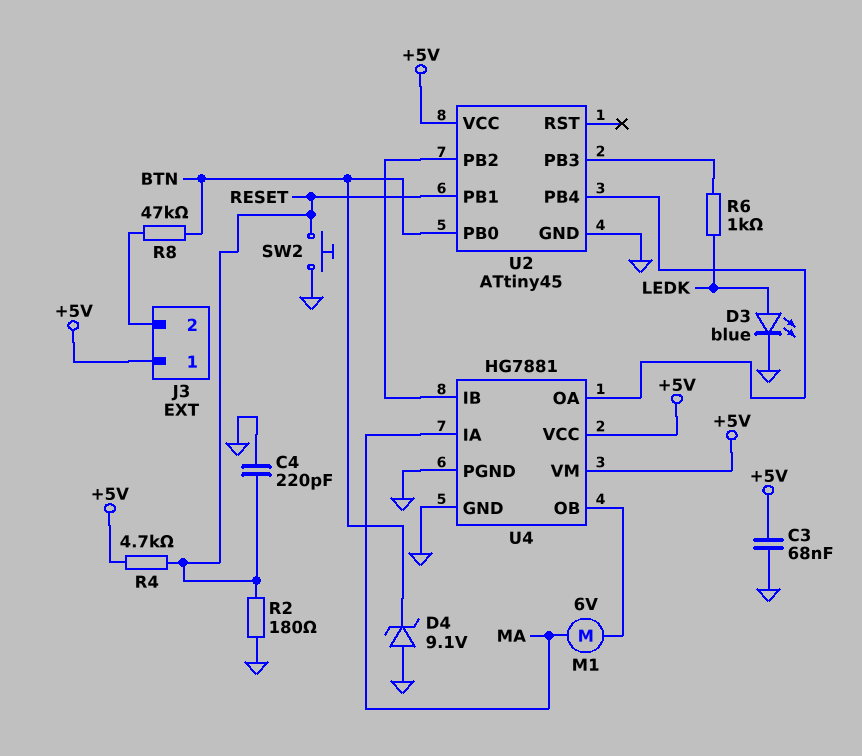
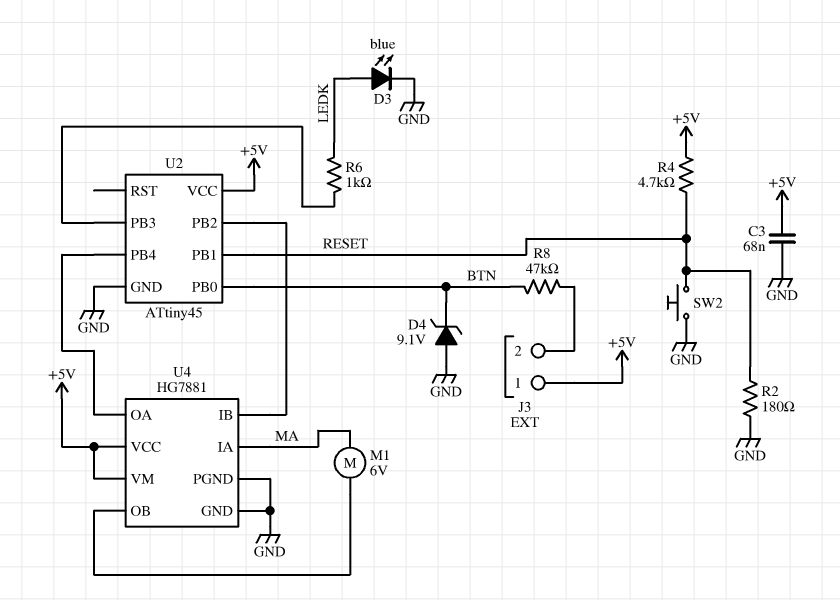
C4: 220pF (GND, RESET) -> none

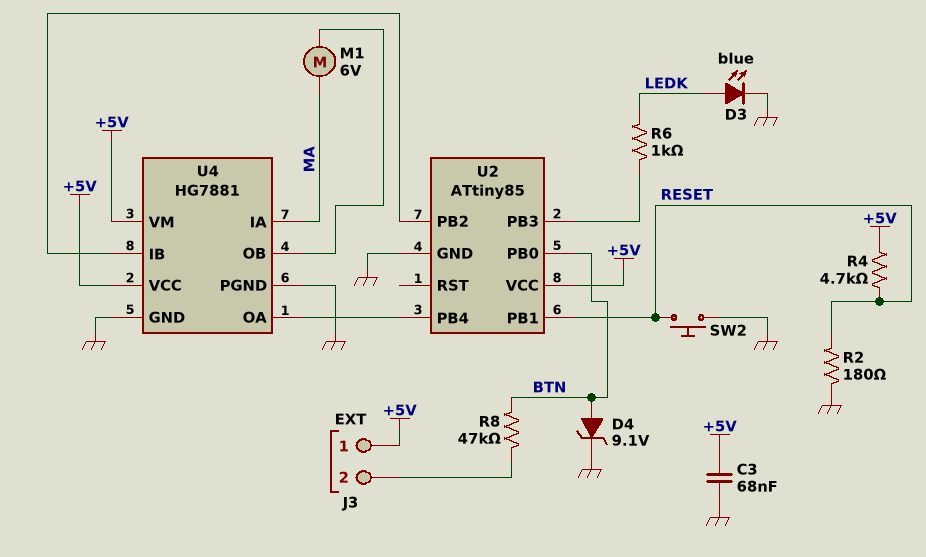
D4: zener 9.1V (A GND, K BTN) -> zener 9.1V (A BTN, K GND)
U2: ATtiny45 -> ATtiny85

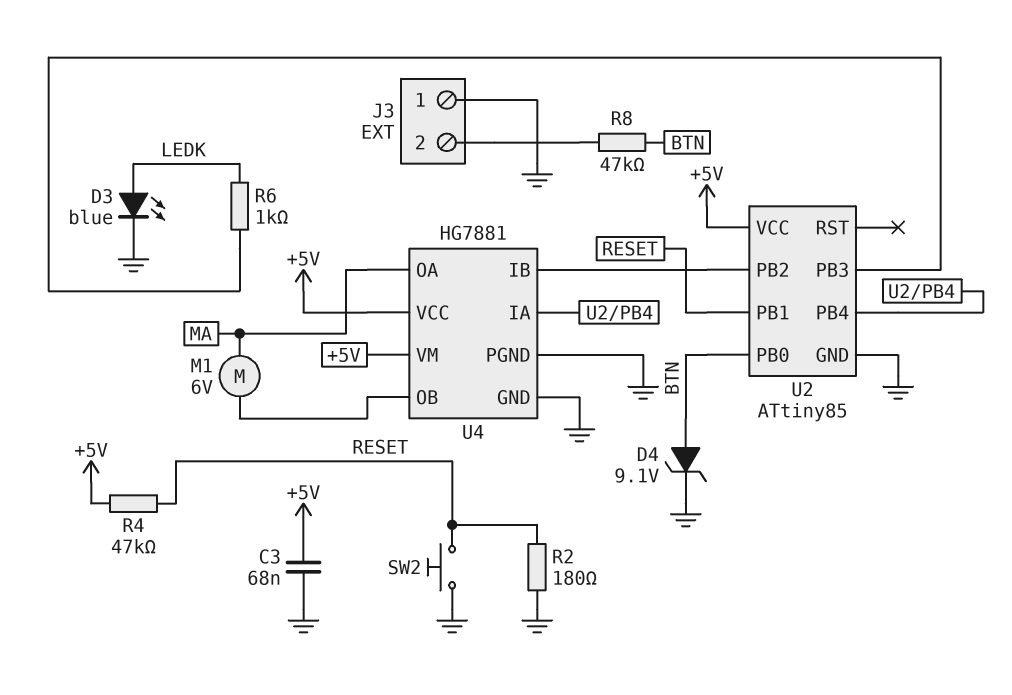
J3 pin 1: +5V -> GND
R4: 4.7k (+5V, RESET) -> 47k (+5V, RESET)
U4 pin IA: MA -> U2/PB4
U4 pin OA: U2/PB4 -> MA

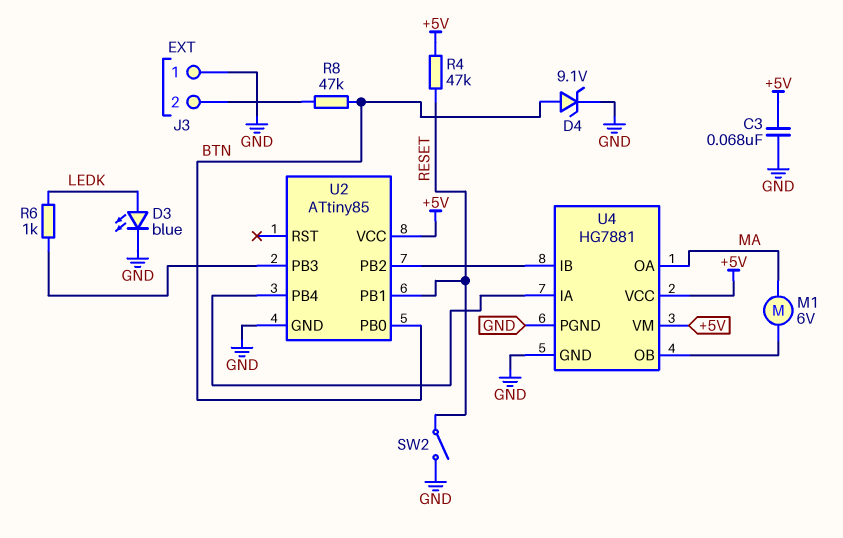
R2: 180 (GND, RESET) -> none
SW2: button (GND, RESET) -> switch (GND, RESET)

